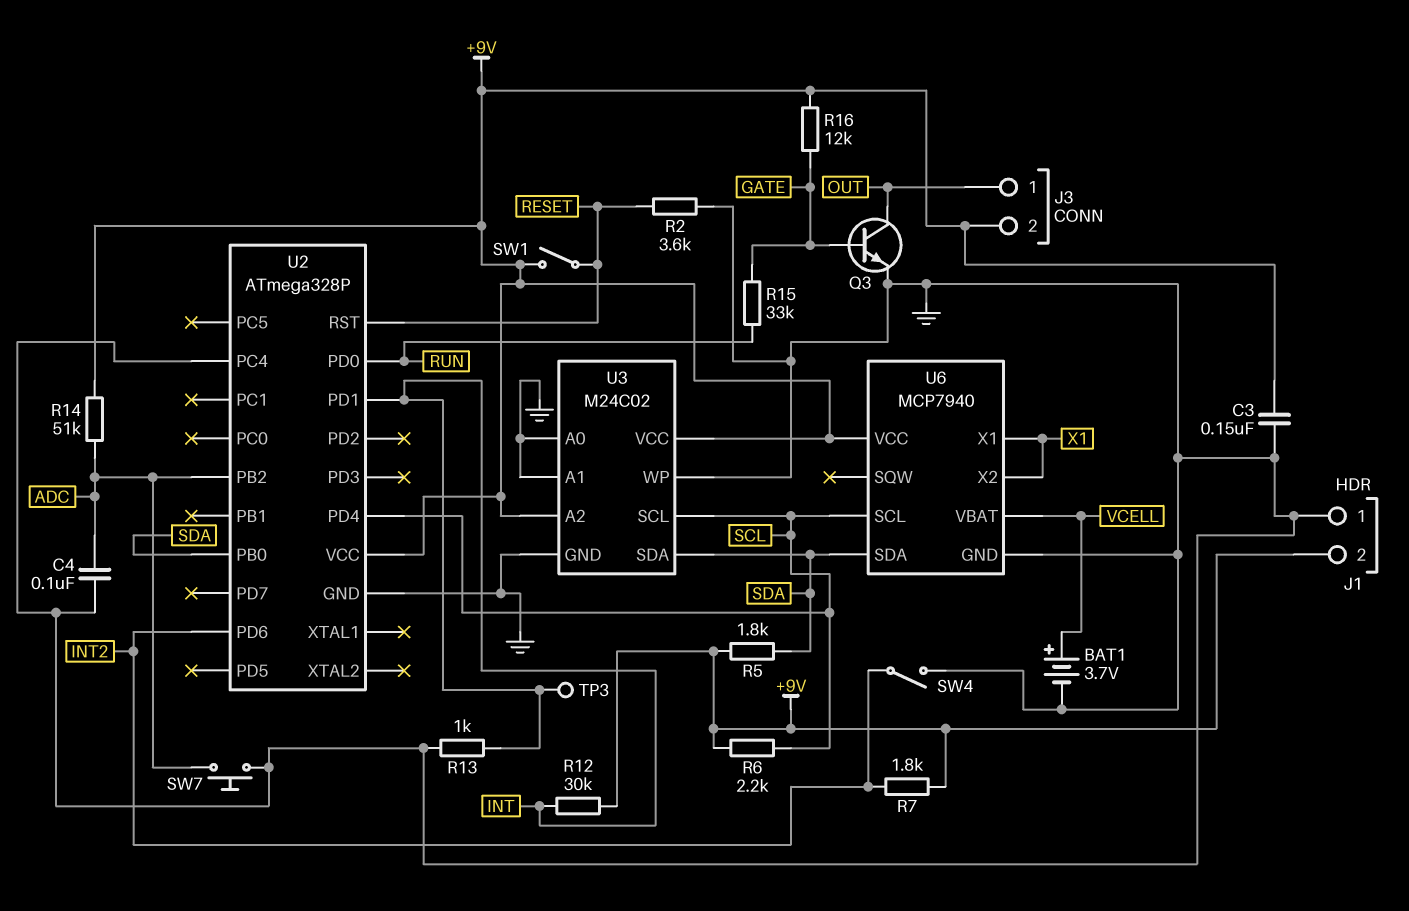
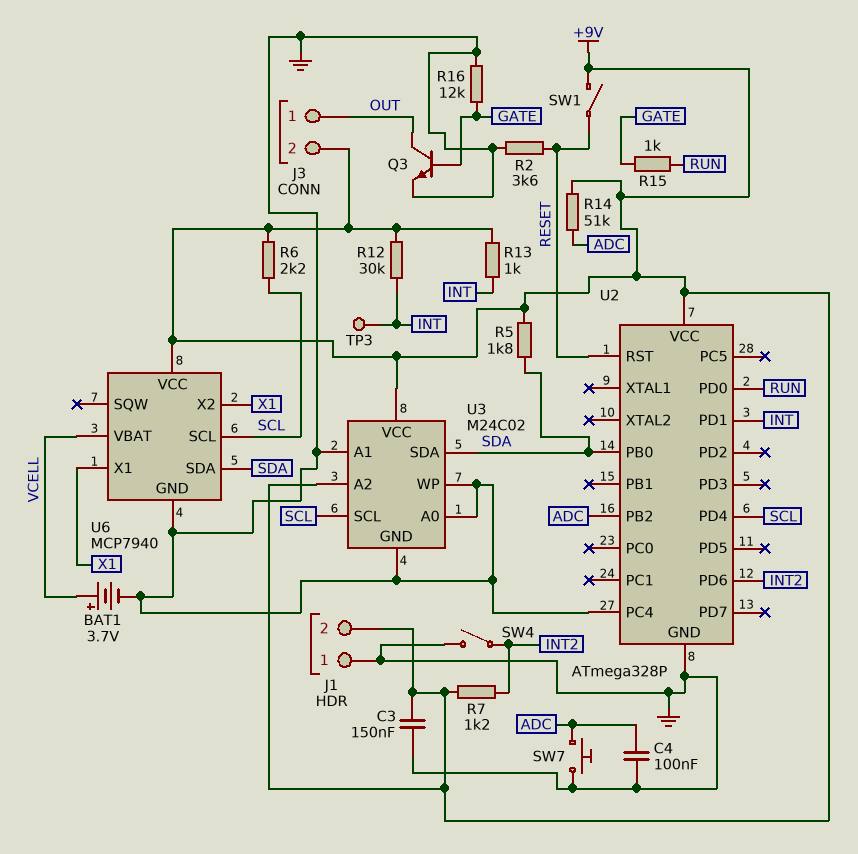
R7: 1.8k (+9V, INT2) -> 1.2k (+9V, INT2)
R13: 1k (GND, INT) -> 1k (+9V, INT)
R15: 33k (GATE, RUN) -> 1k (GATE, RUN)
R16: 12k (+9V, GATE) -> 12k (GATE, GND)

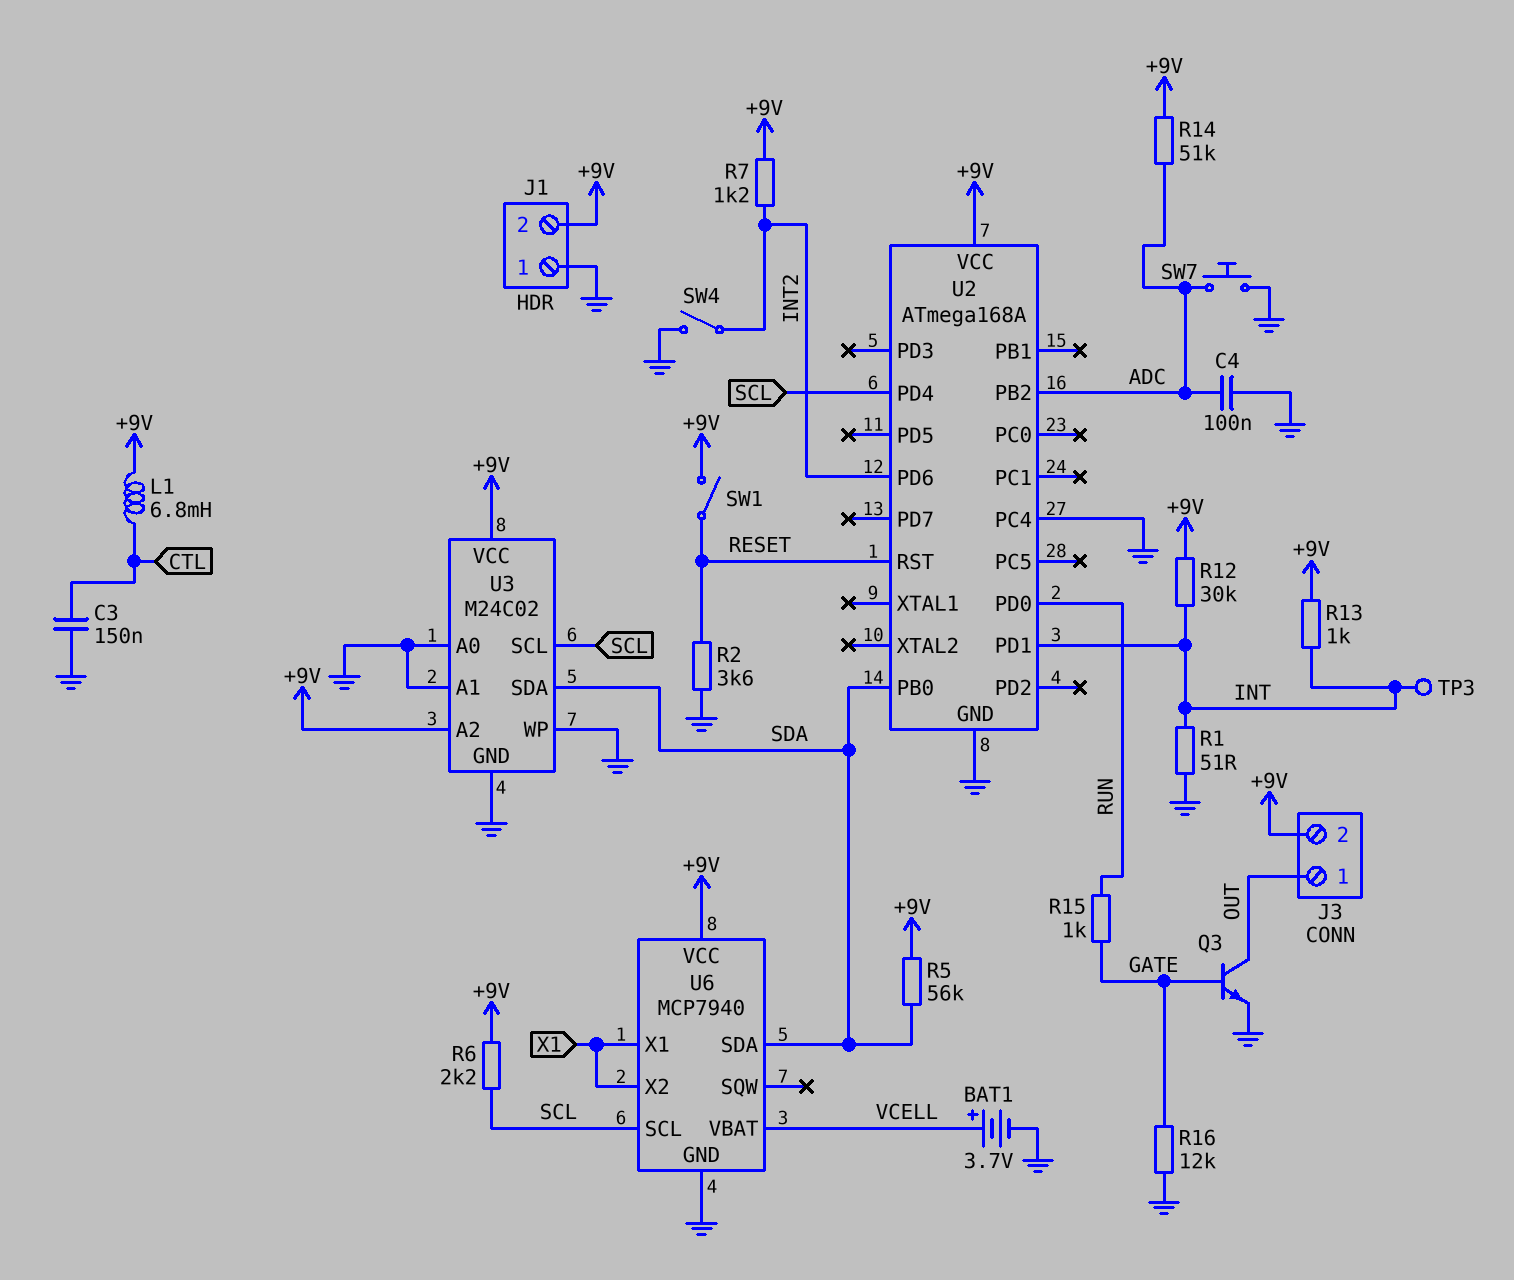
C3: 150nF (+9V, GND) -> 150nF (CTL, GND)
L1: none -> 6.8mH (+9V, CTL)
R1: none -> 51 (GND, INT)
R5: 1.8k (+9V, SDA) -> 56k (+9V, SDA)
U2: ATmega328P -> ATmega168A

